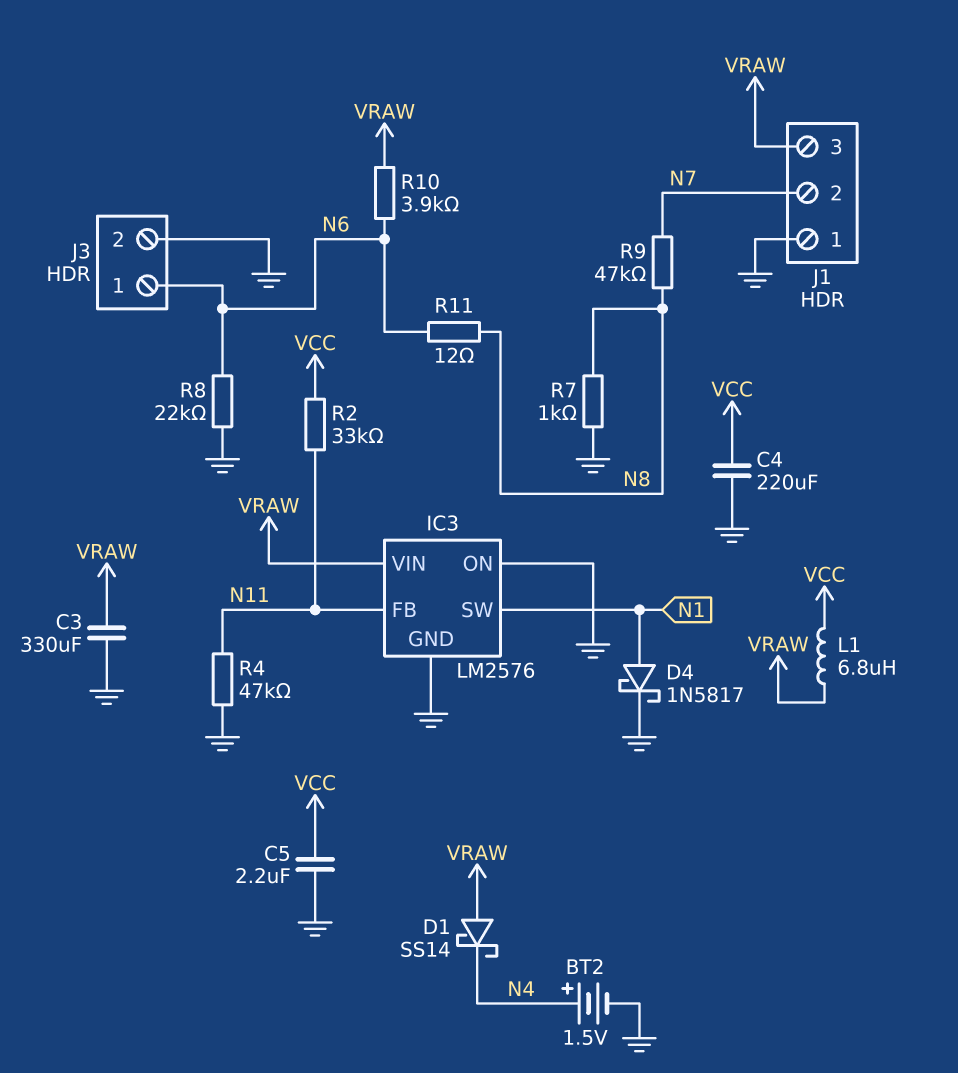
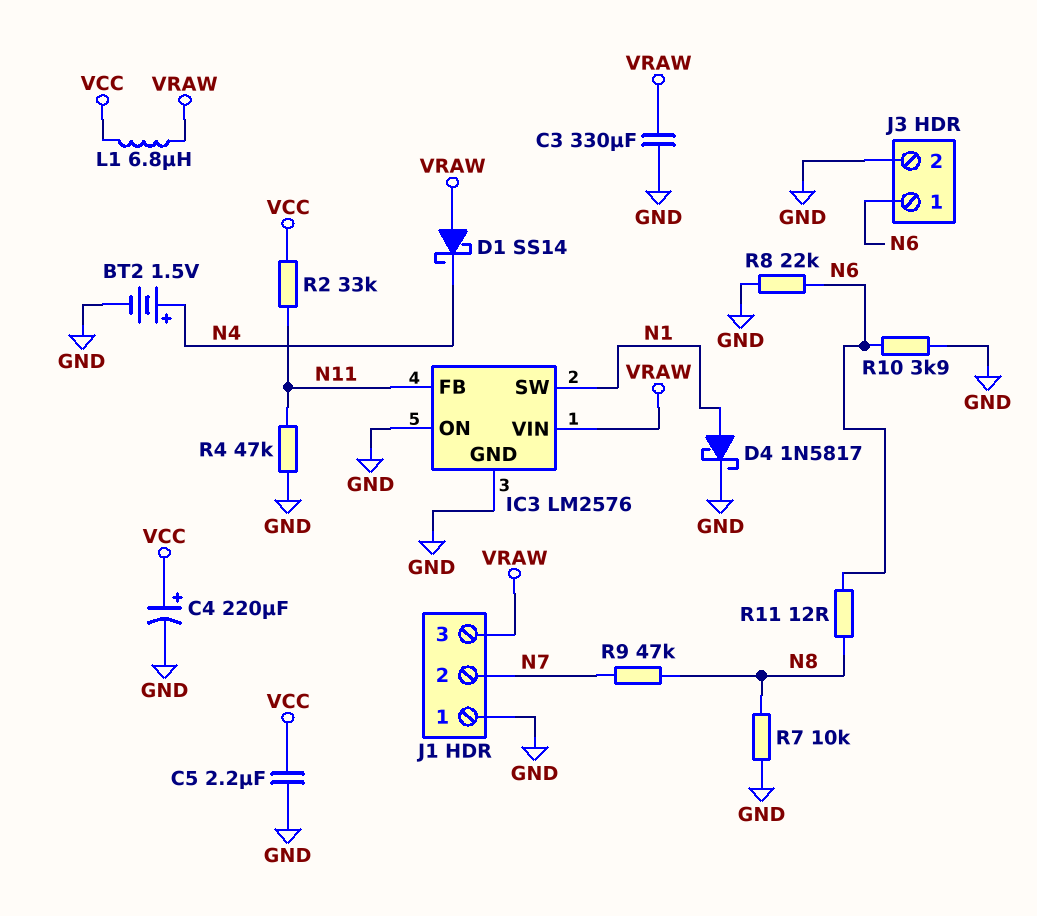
C4: 220uF (GND, VCC) -> 220uF (plus VCC, minus GND)
R7: 1k (GND, N8) -> 10k (GND, N8)
R10: 3.9k (N6, VRAW) -> 3.9k (GND, N6)

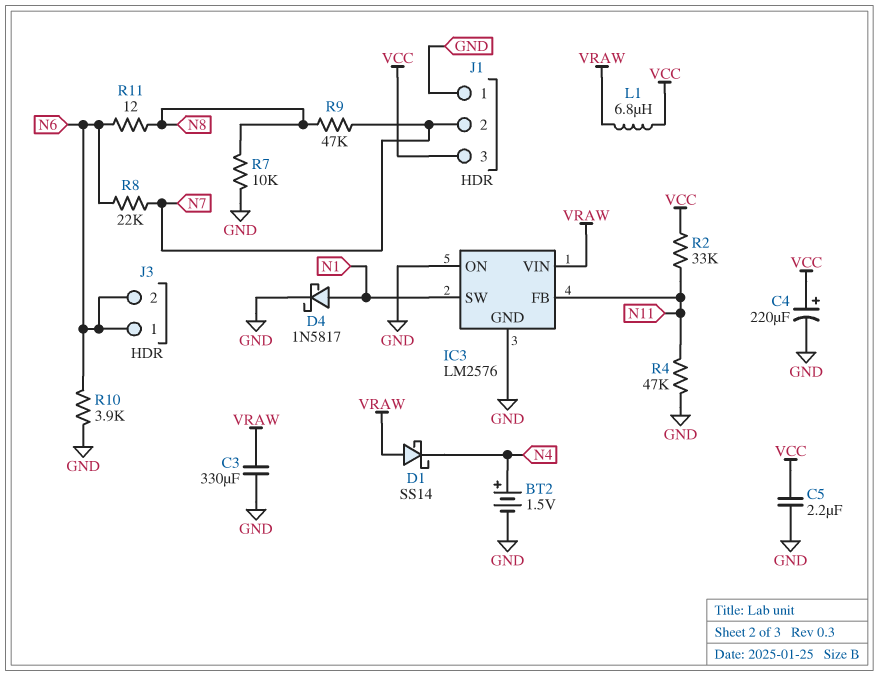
J1 pin 3: VRAW -> VCC
J3 pin 2: GND -> N6
R8: 22k (GND, N6) -> 22k (N6, N7)

